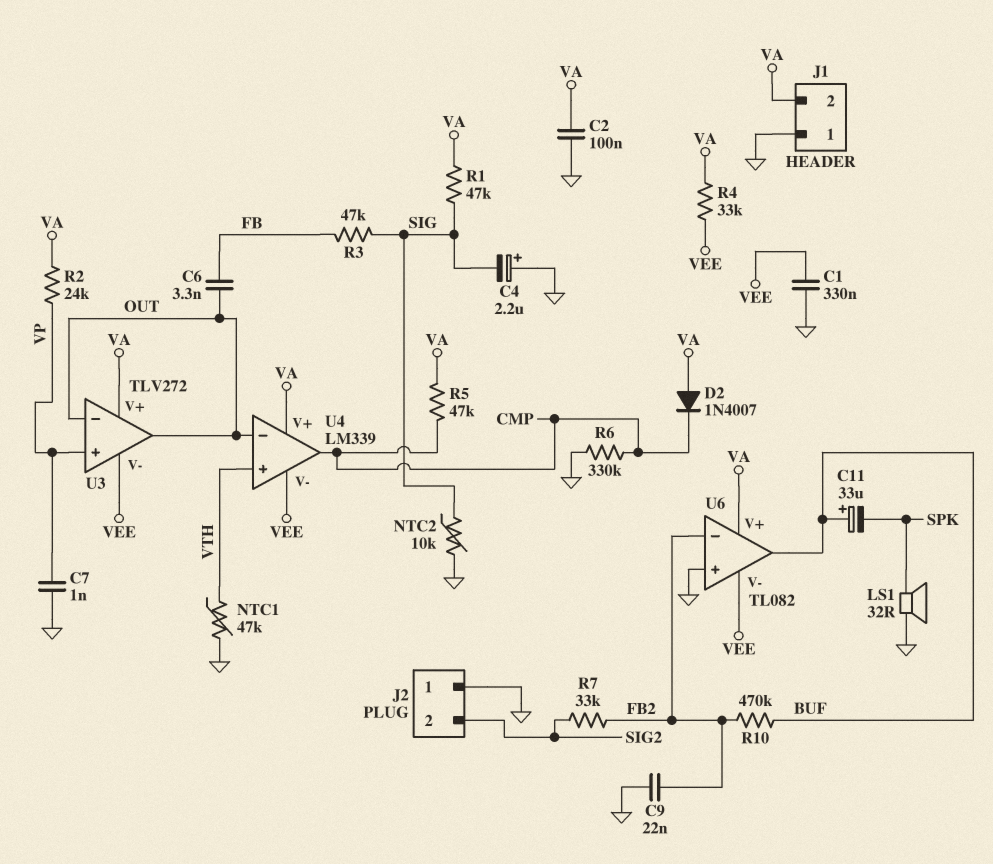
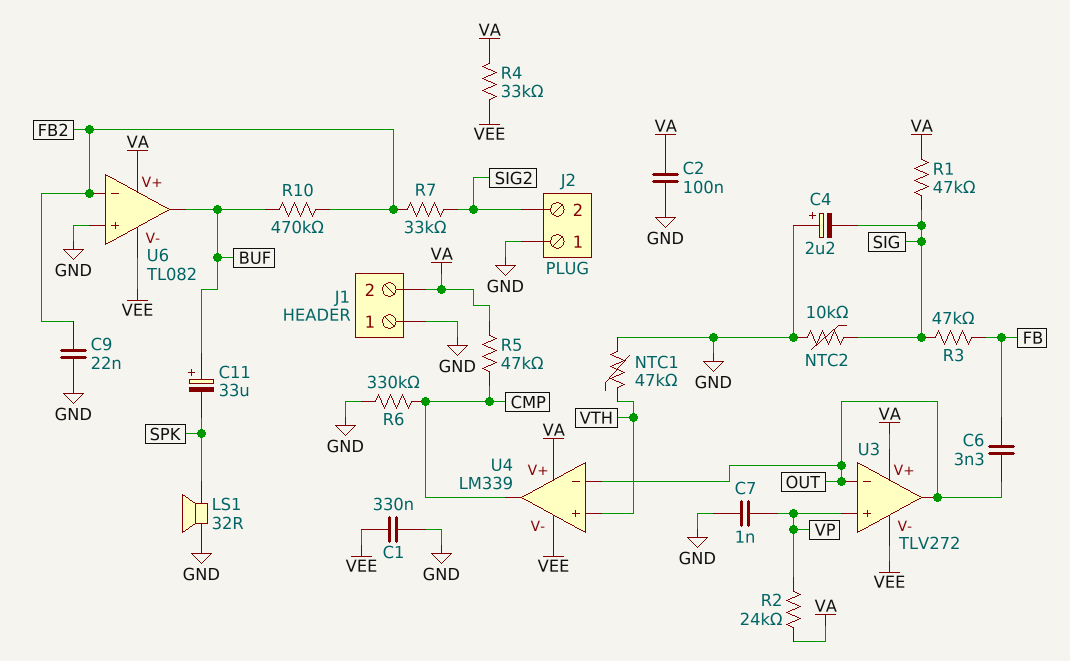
D2: diode 1N4007 (A VA, K CMP) -> none

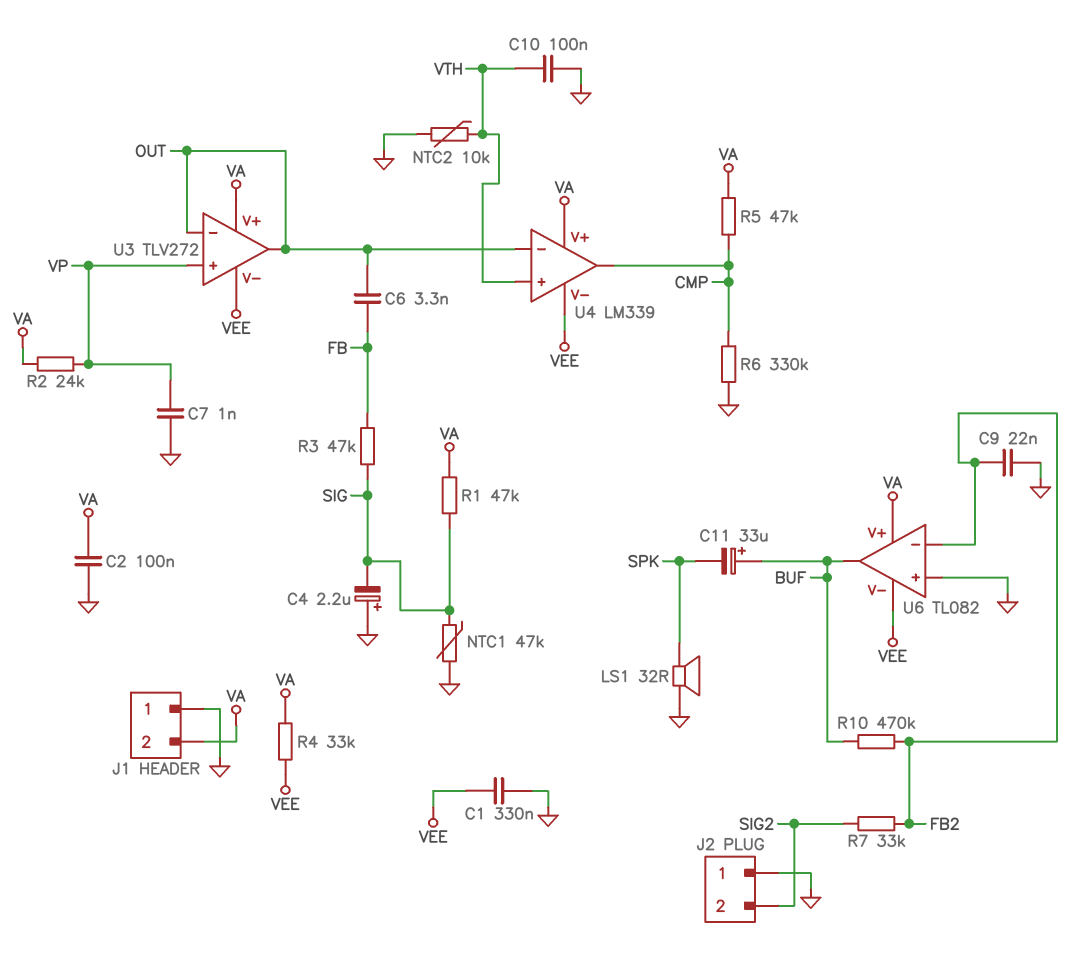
C10: none -> 100nF (GND, VTH)
NTC1: 47k (GND, VTH) -> 47k (GND, SIG)
NTC2: 10k (GND, SIG) -> 10k (GND, VTH)

